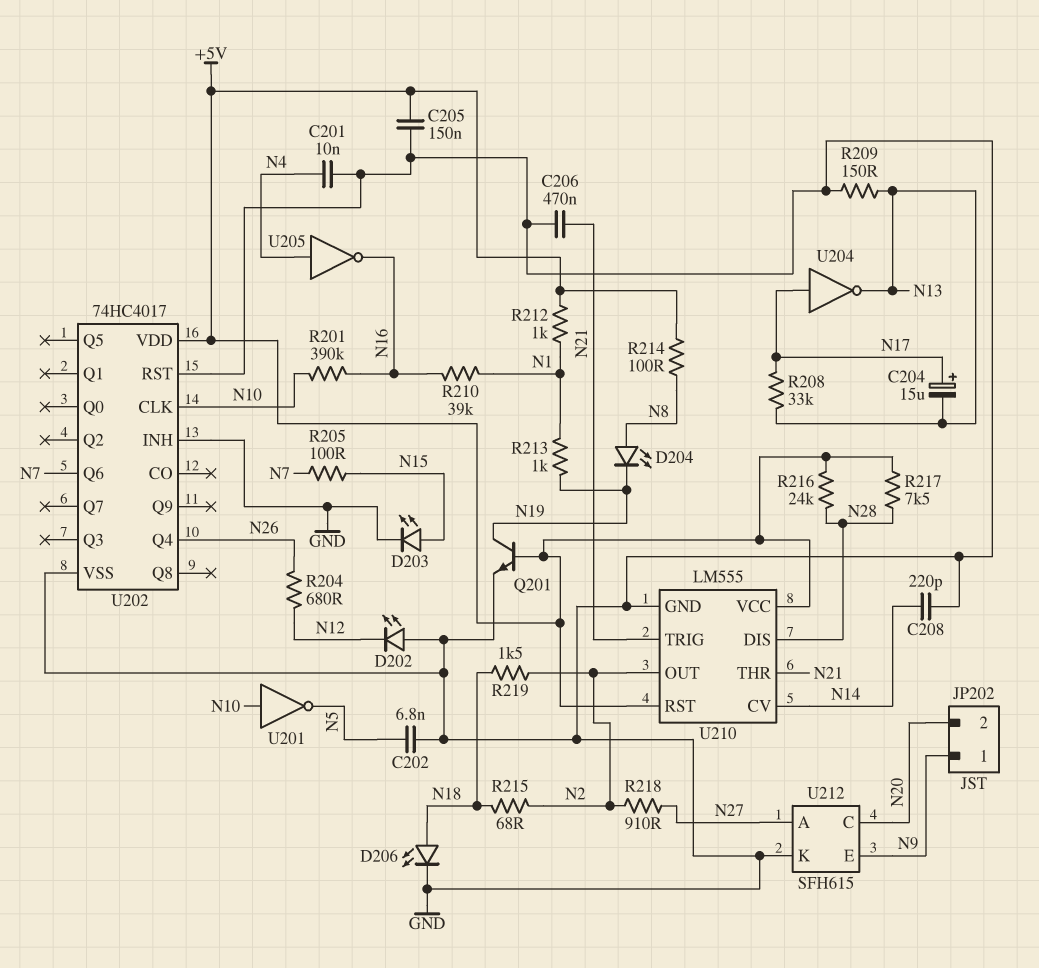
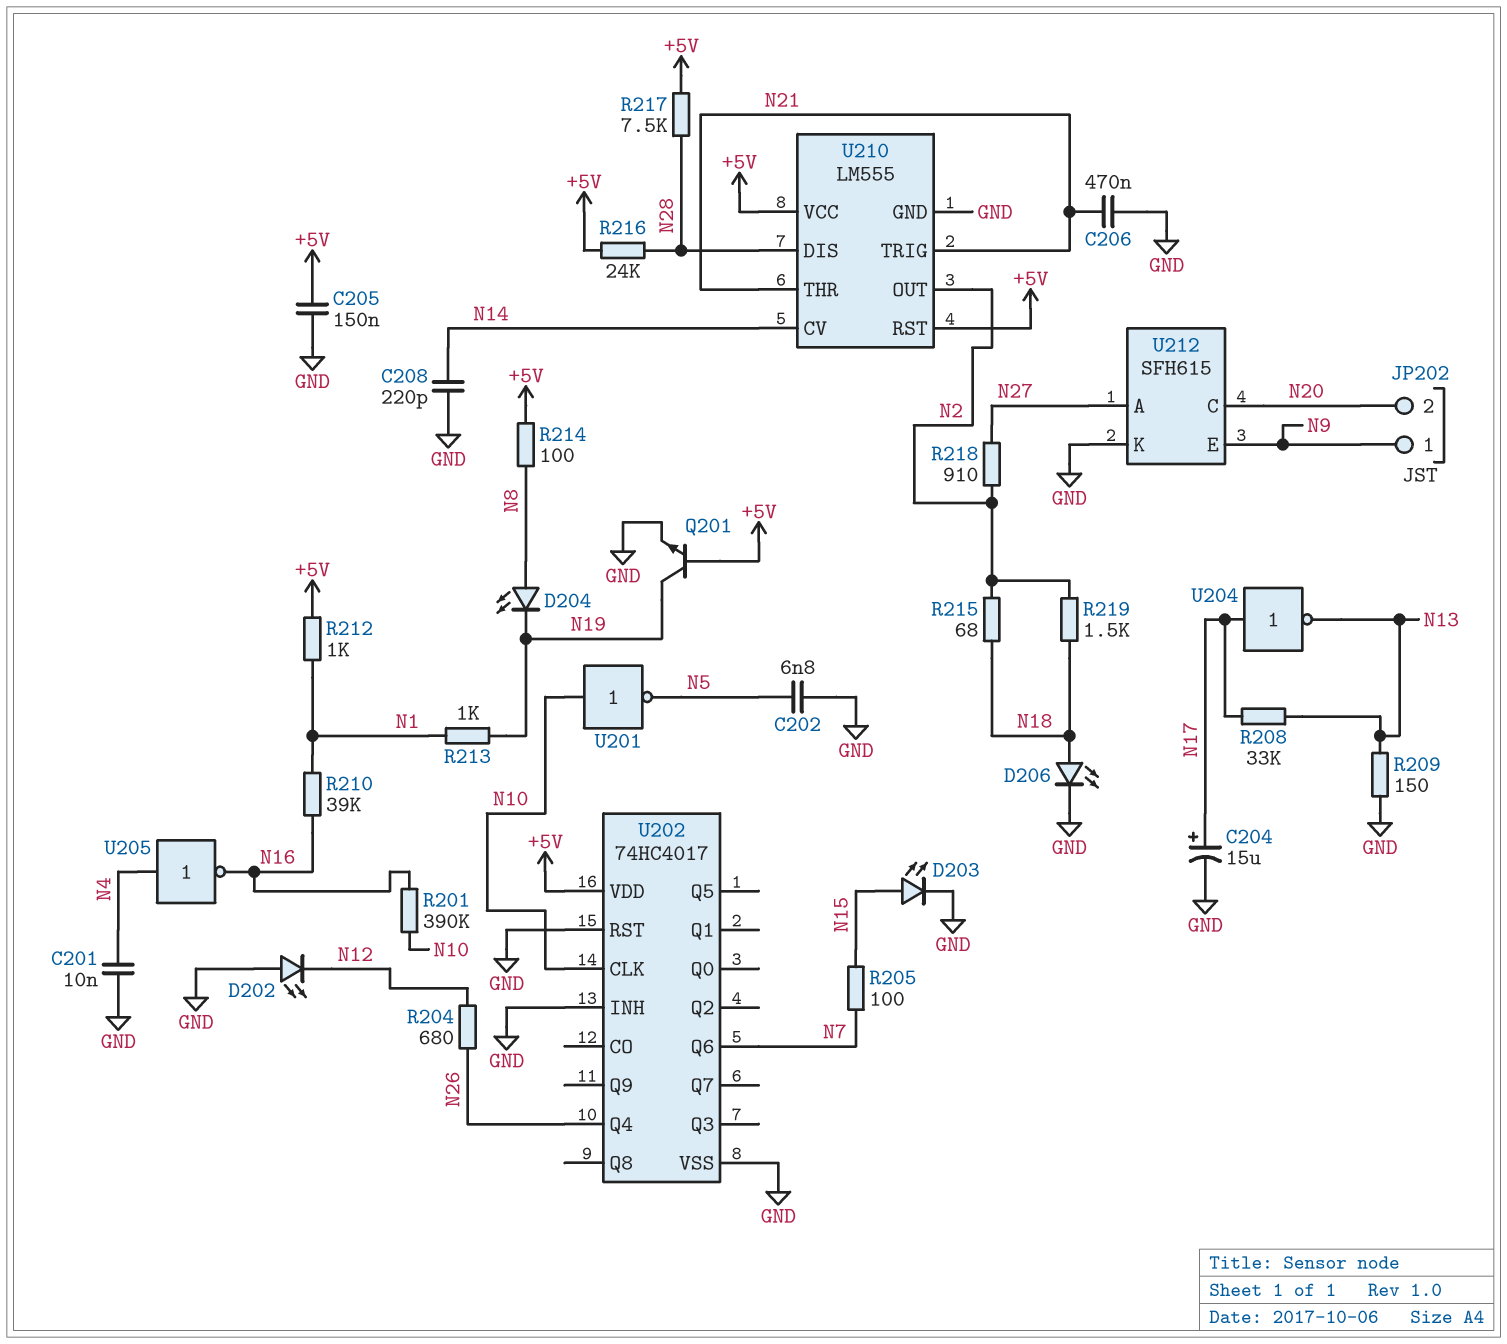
C204: 15uF (plus N17, minus N13) -> 15uF (plus N17, minus GND)

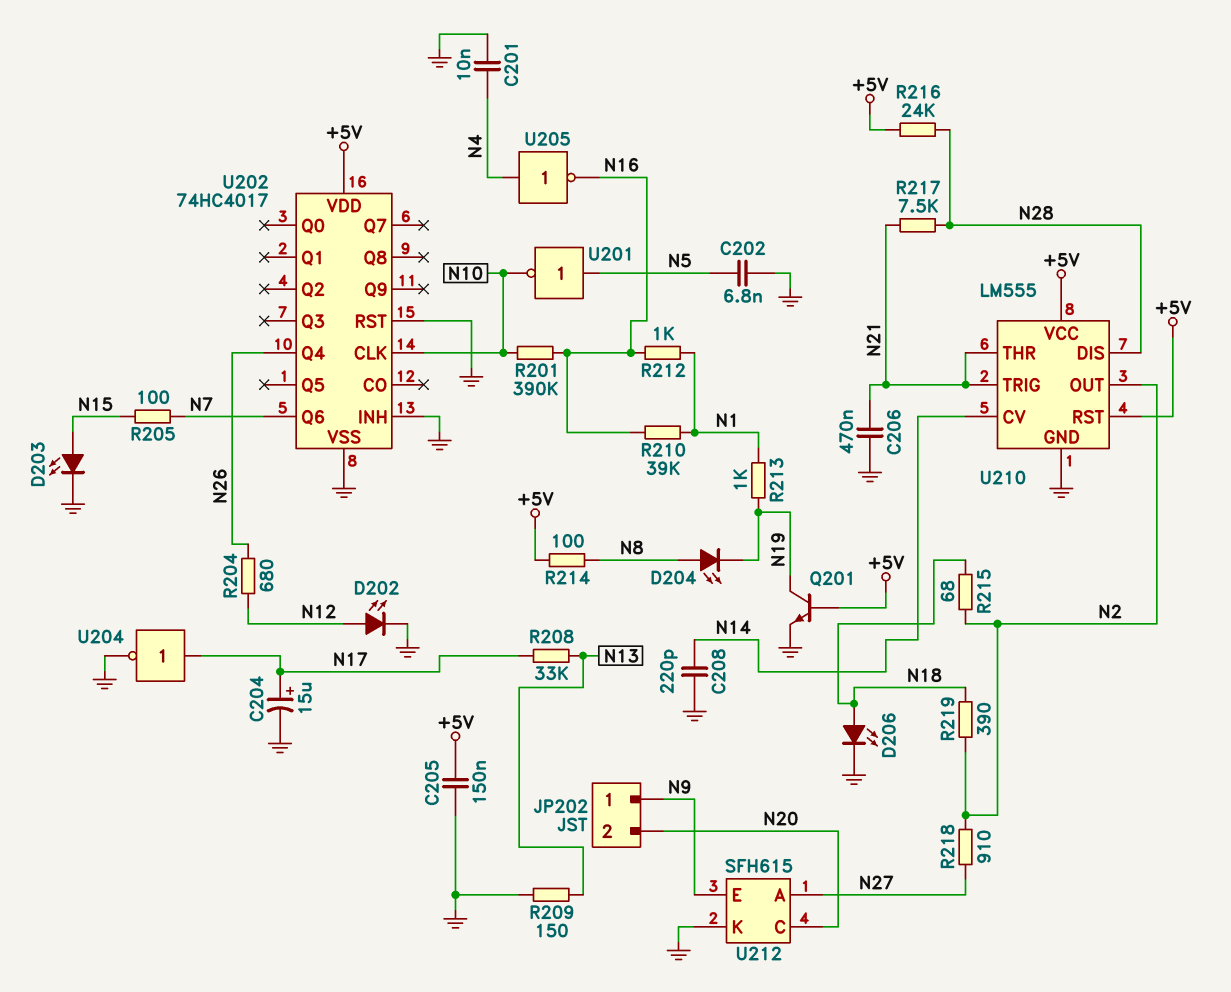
D202: LED (A GND, K N12) -> LED (A N12, K GND)
R212: 1k (+5V, N1) -> 1k (N1, N16)
R217: 7.5k (+5V, N28) -> 7.5k (N21, N28)
R219: 1.5k (N2, N18) -> 390 (N2, N18)
U201: NOT (in N10, out N5) -> NOT (in N5, out N10)
U204: NOT (in N17, out N13) -> NOT (in N17, out GND)

